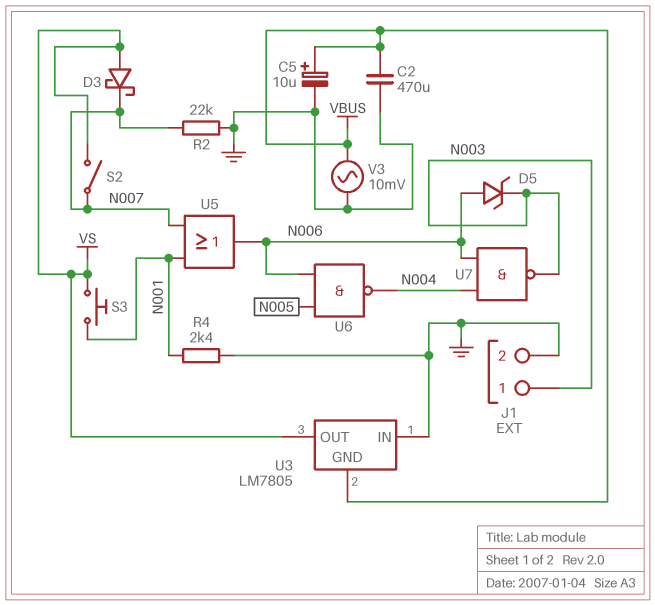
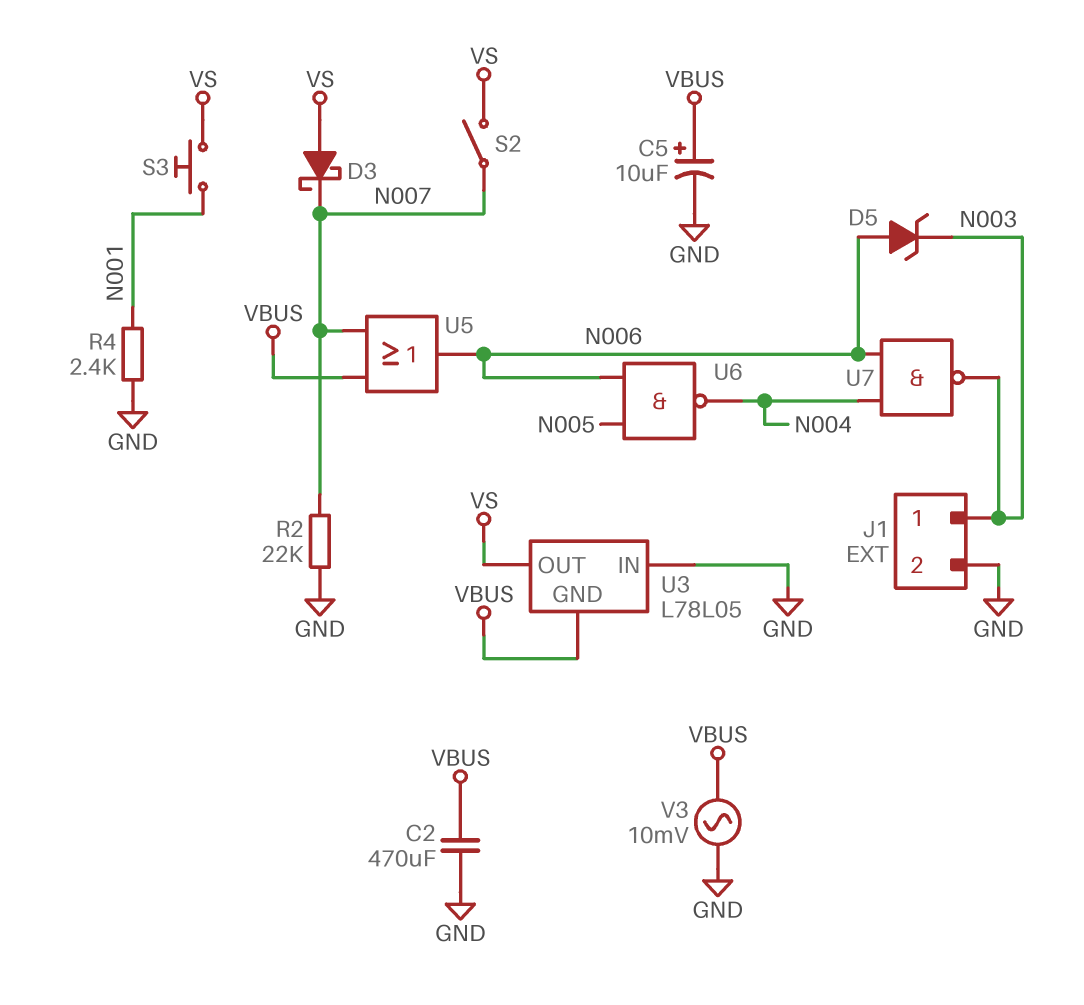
U3: LM7805 -> L78L05
U5: OR (in N001, in N007, out N006) -> OR (in N007, in VBUS, out N006)

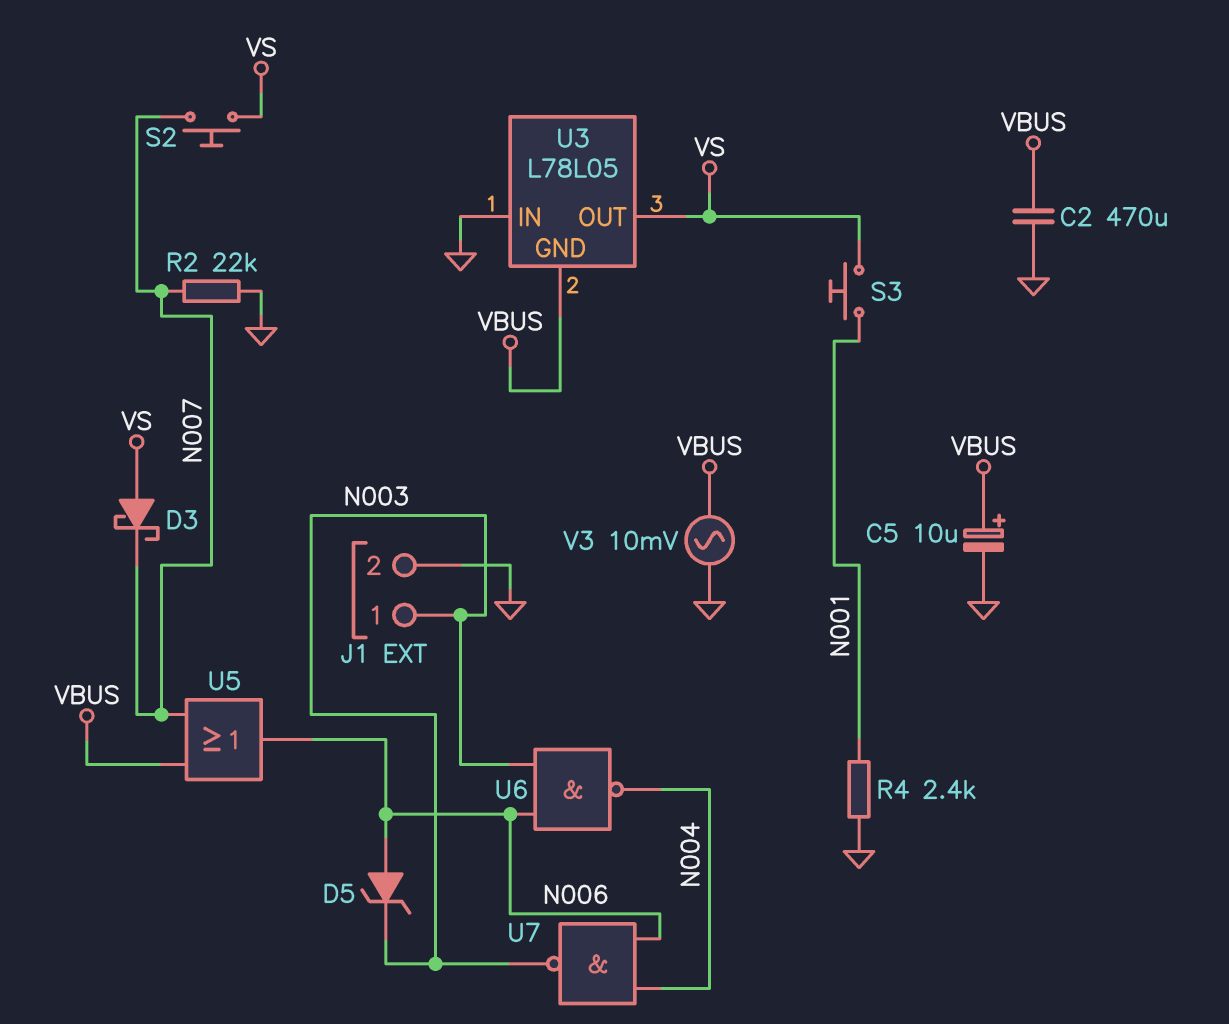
S2: switch (N007, VS) -> button (N007, VS)
U6: NAND (in N005, in N006, out N004) -> NAND (in N003, in N006, out N004)

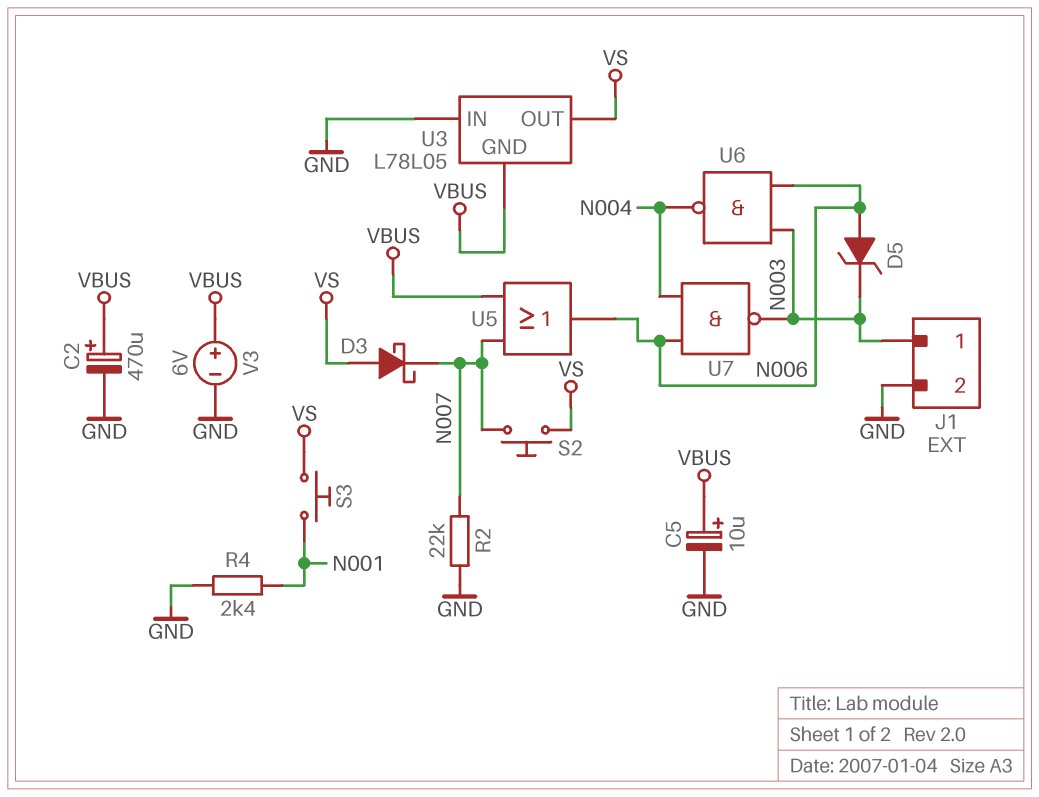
C2: 470uF (GND, VBUS) -> 470uF (plus VBUS, minus GND)
V3: AC 10mV (GND, VBUS) -> 6V (plus VBUS, minus GND)

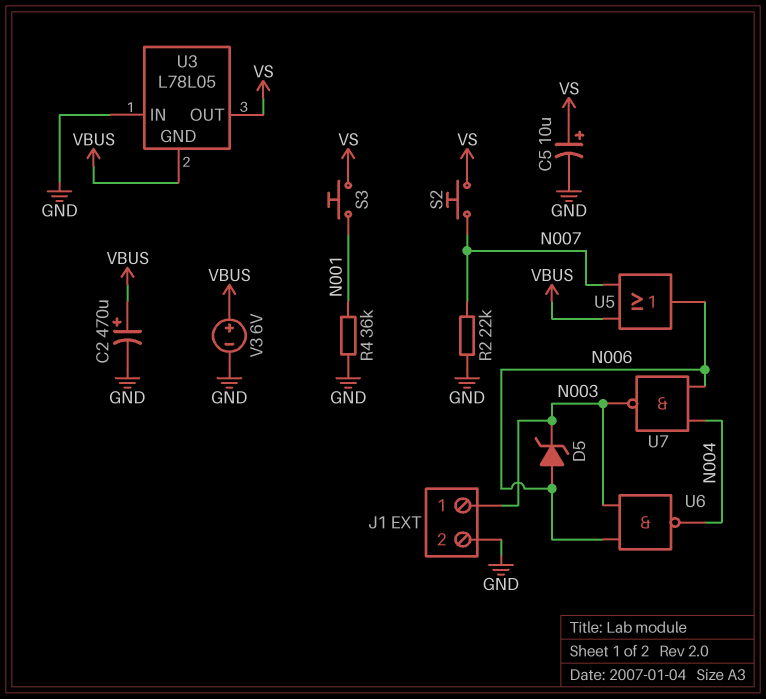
C5: 10uF (plus VBUS, minus GND) -> 10uF (plus VS, minus GND)
D3: schottky (A VS, K N007) -> none
R4: 2.4k (GND, N001) -> 36k (GND, N001)

